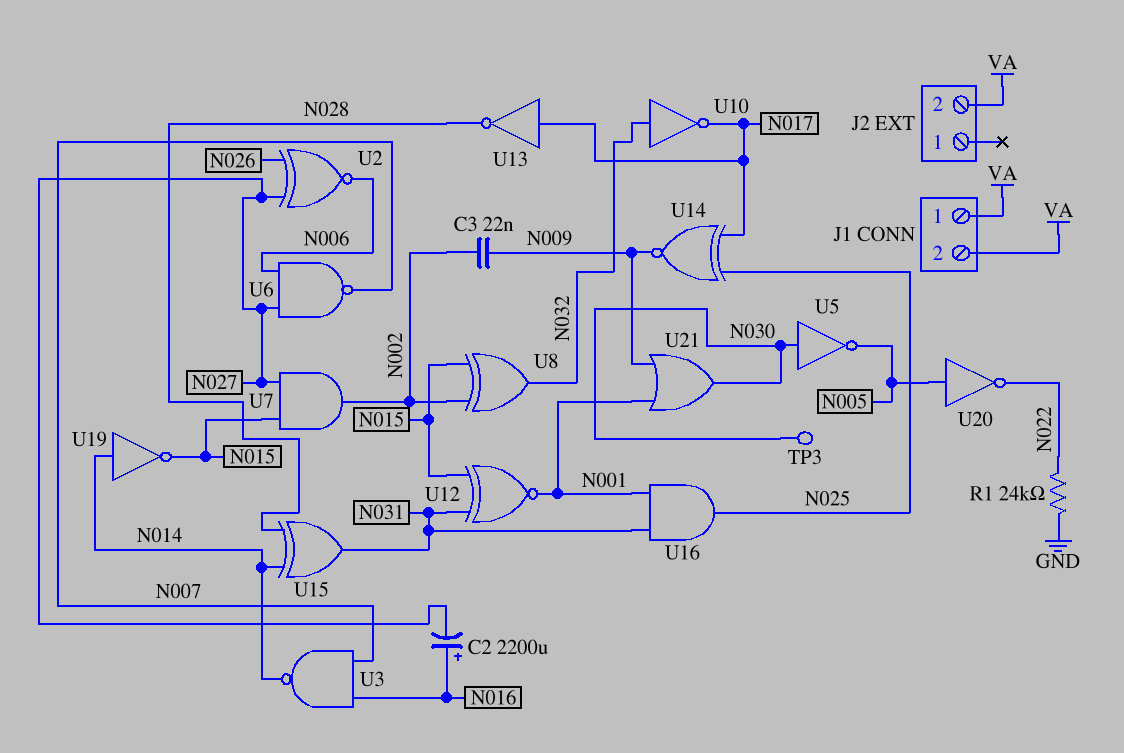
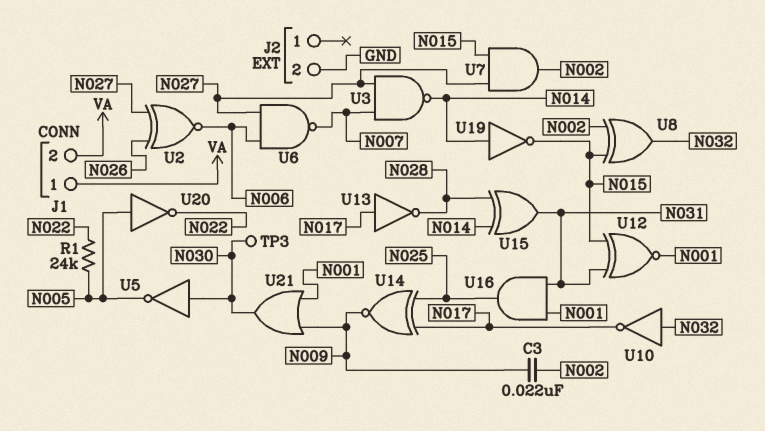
C2: 2200uF (plus N016, minus N027) -> none
J2 pin 2: VA -> GND
R1: 24k (GND, N022) -> 24k (N005, N022)
U3: NAND (in N007, in N016, out N014) -> NAND (in N007, in N027, out N014)

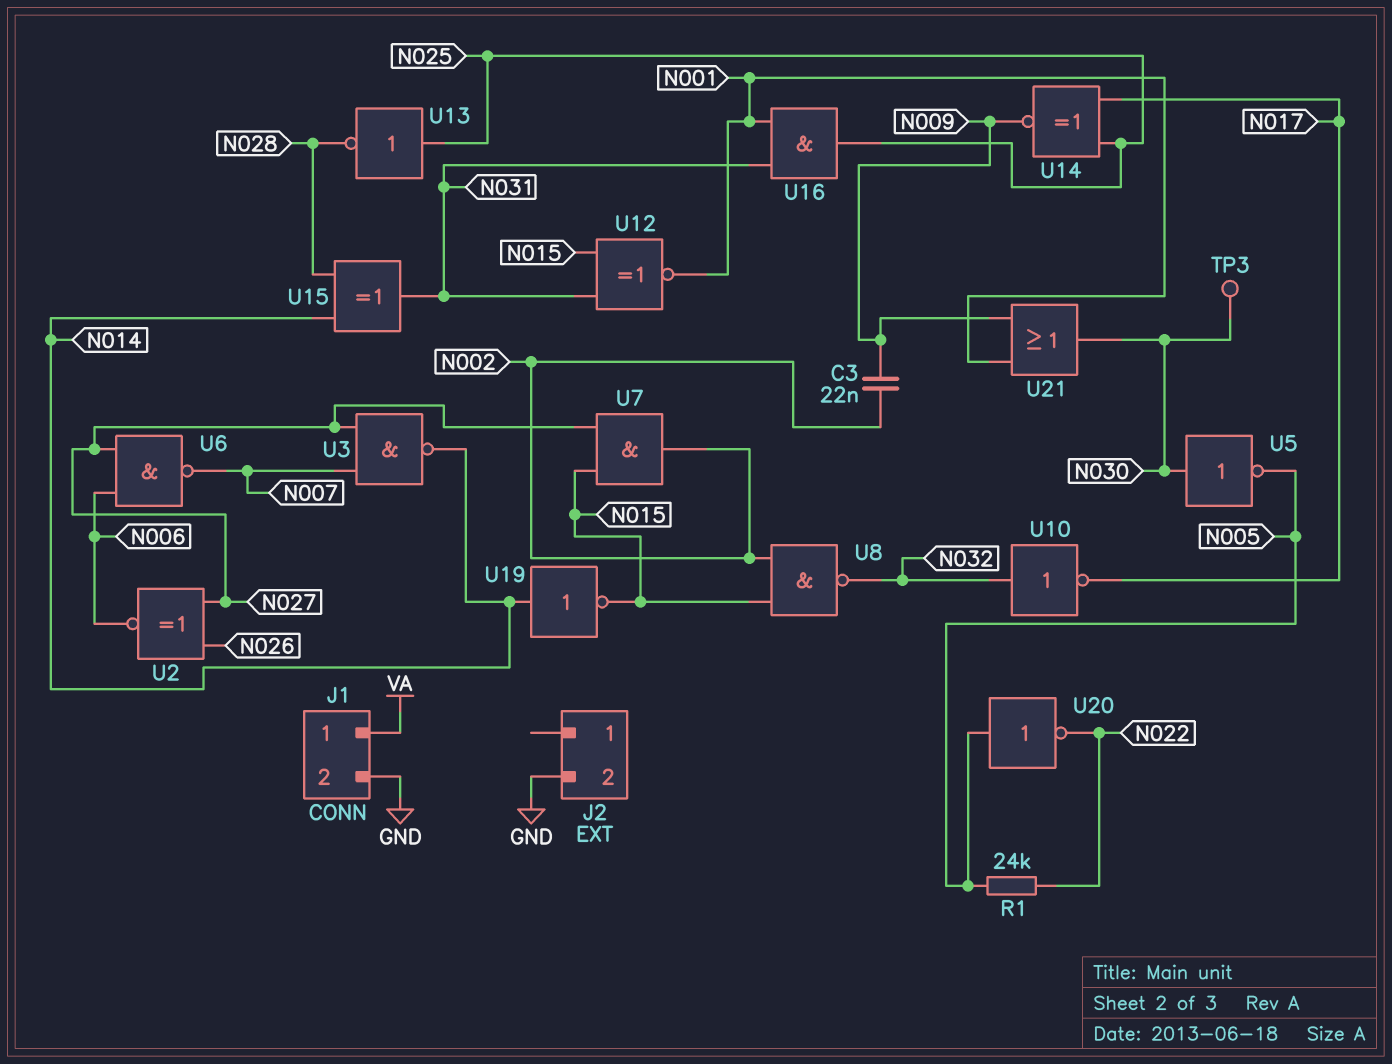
J1 pin 2: VA -> GND
U8: XOR (in N002, in N015, out N032) -> NAND (in N002, in N015, out N032)
U13: NOT (in N017, out N028) -> NOT (in N025, out N028)

